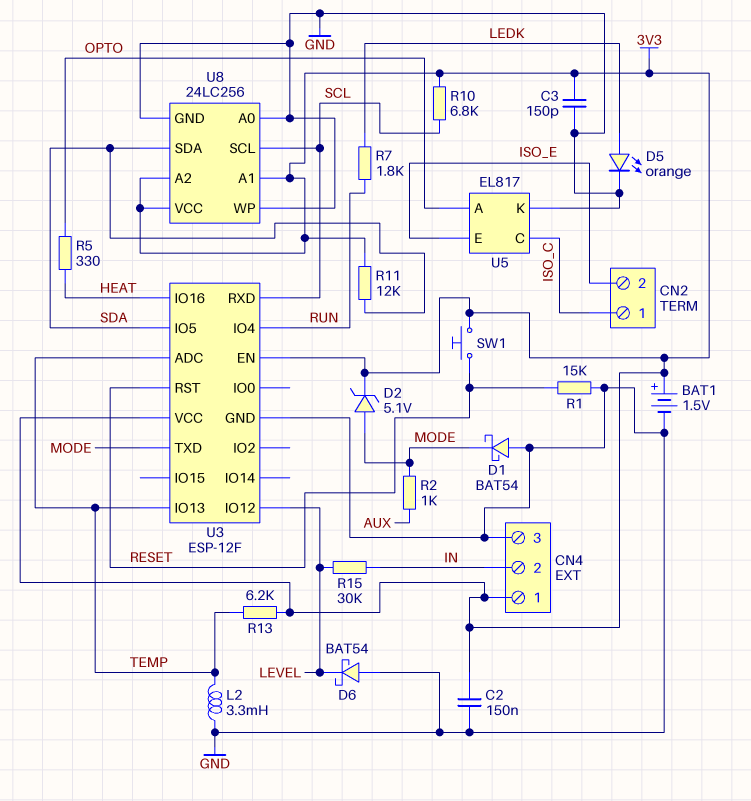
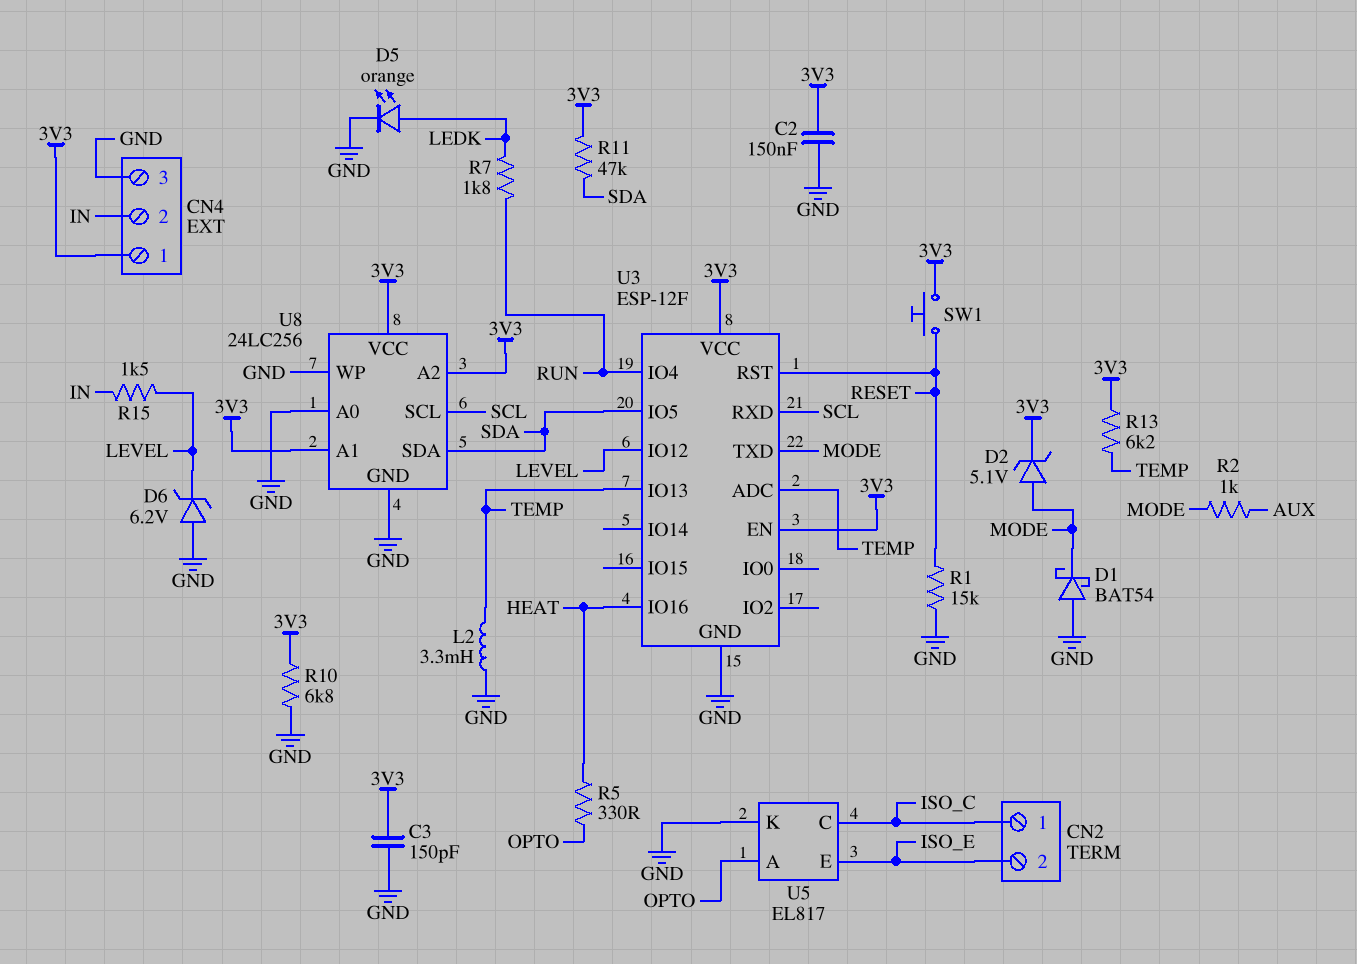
BAT1: 1.5V (plus 3V3, minus GND) -> none
D6: schottky BAT54 (A GND, K LEVEL) -> zener 6.2V (A GND, K LEVEL)
R10: 6.8k (3V3, SCL) -> 6.8k (3V3, GND)
R11: 12k (3V3, SDA) -> 47k (3V3, SDA)
R15: 30k (IN, LEVEL) -> 1.5k (IN, LEVEL)

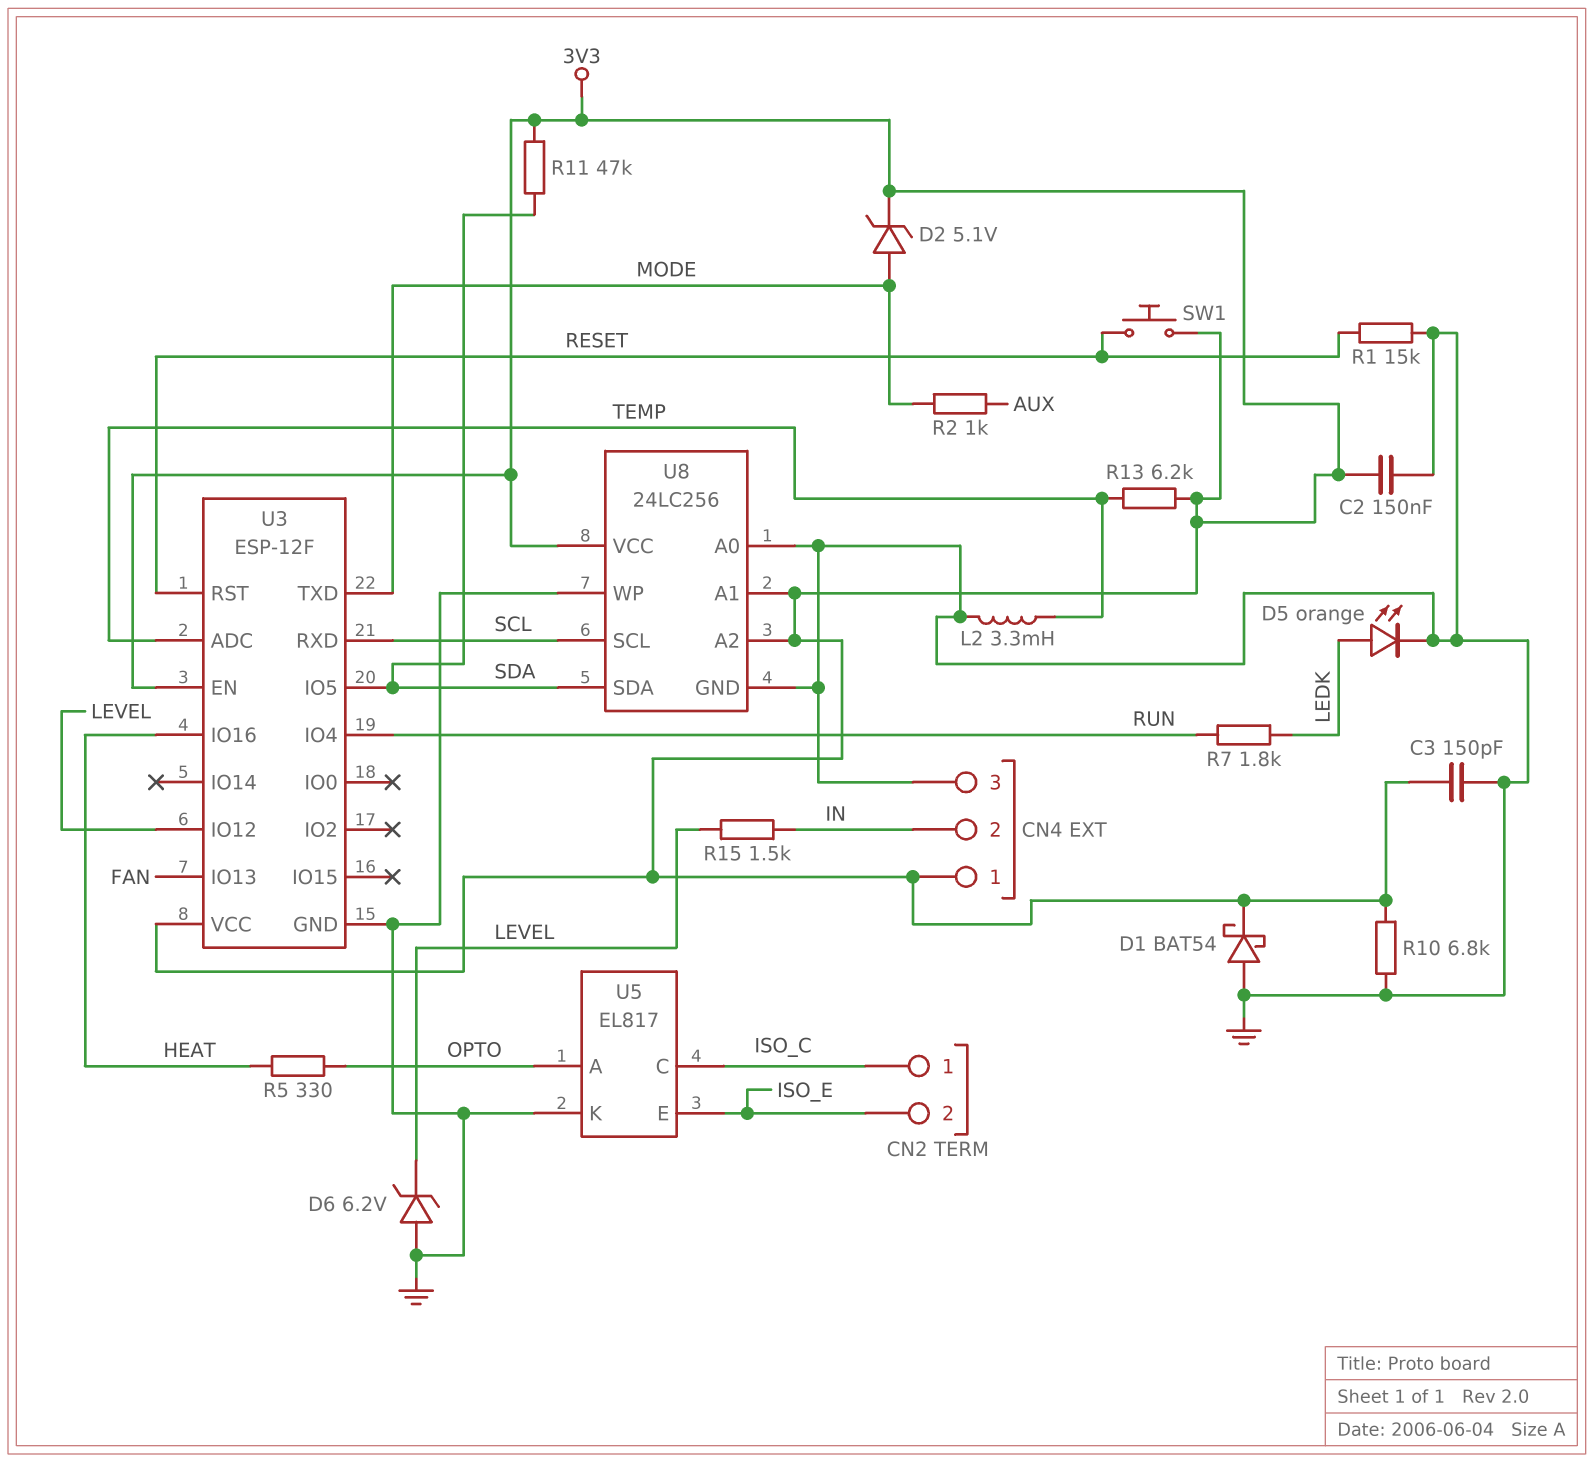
D1: schottky BAT54 (A GND, K MODE) -> schottky BAT54 (A GND, K 3V3)
U3 pin IO13: TEMP -> FAN

